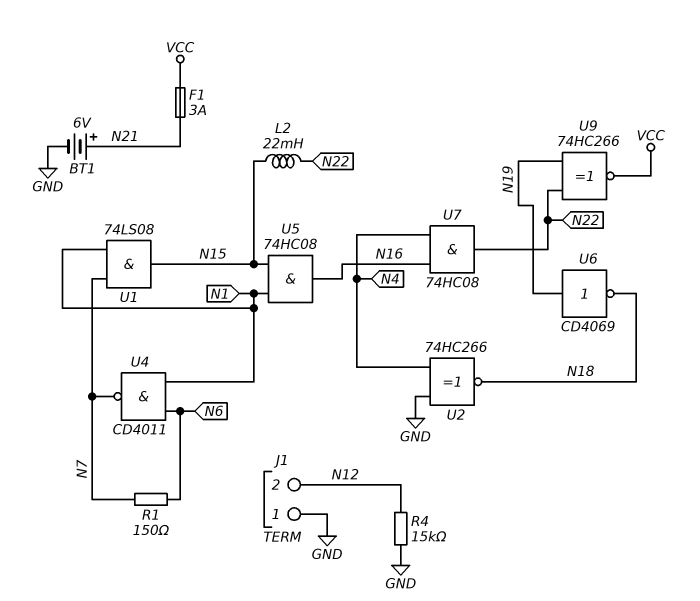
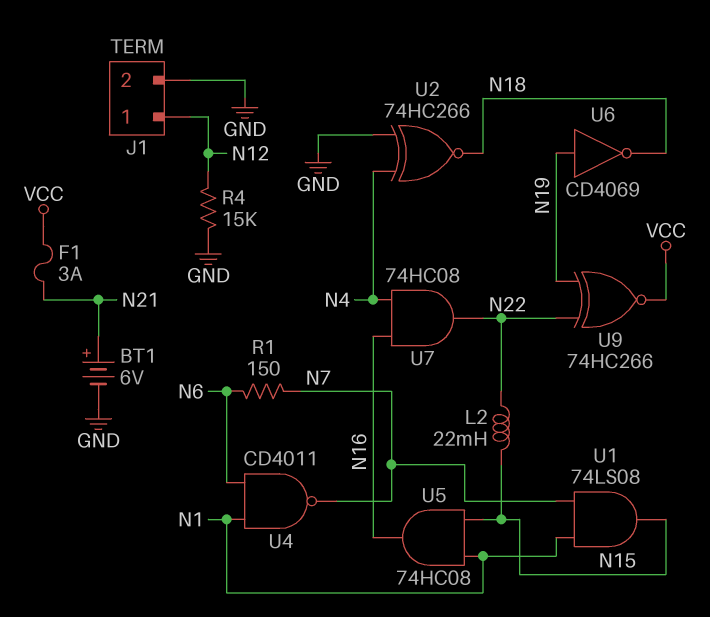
J1 pin 1: GND -> N12
J1 pin 2: N12 -> GND

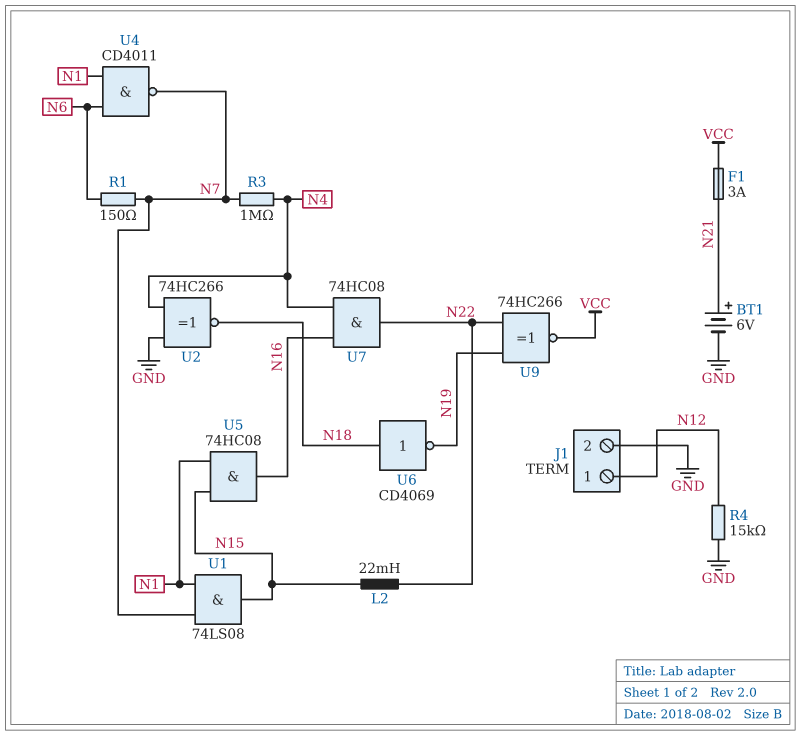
R3: none -> 1M (N4, N7)
U6: NOT CD4069 (in N19, out N18) -> NOT CD4069 (in N18, out N19)

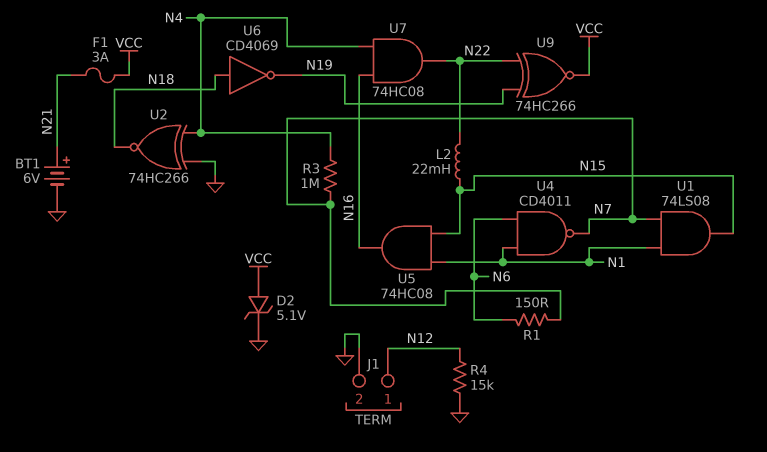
D2: none -> zener 5.1V (A VCC, K GND)

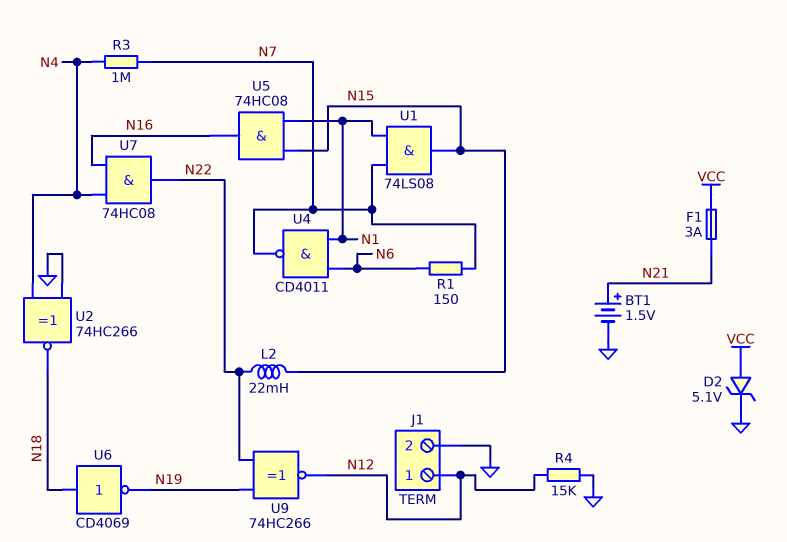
BT1: 6V (plus N21, minus GND) -> 1.5V (plus N21, minus GND)
U9: XNOR 74HC266 (in N19, in N22, out VCC) -> XNOR 74HC266 (in N19, in N22, out N12)

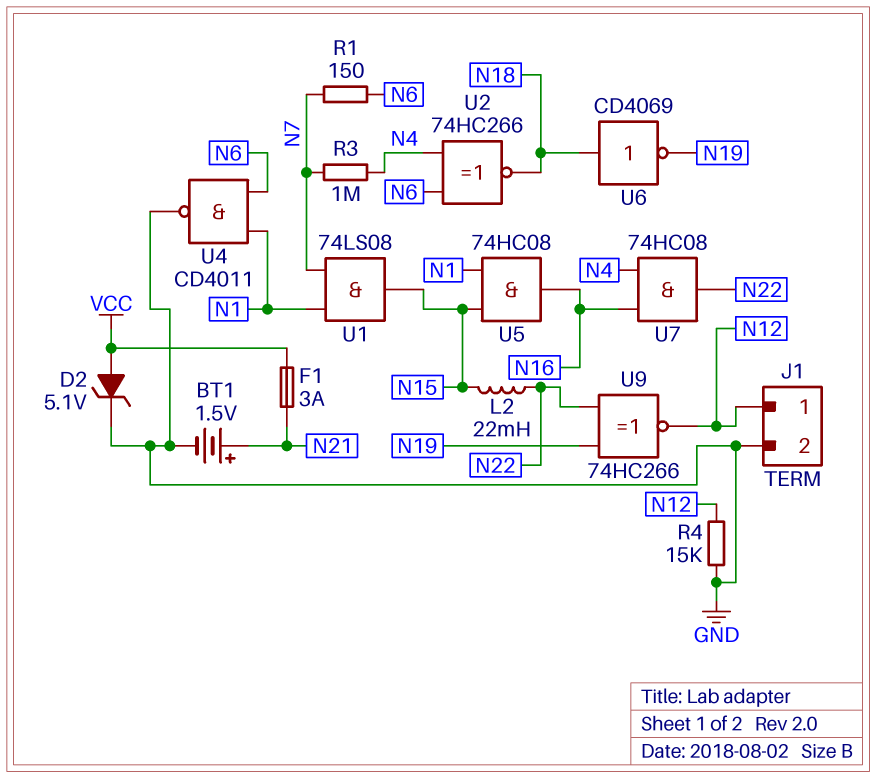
U2: XNOR 74HC266 (in GND, in N4, out N18) -> XNOR 74HC266 (in N4, in N6, out N18)
U4: NAND CD4011 (in N1, in N6, out N7) -> NAND CD4011 (in N1, in N6, out GND)

